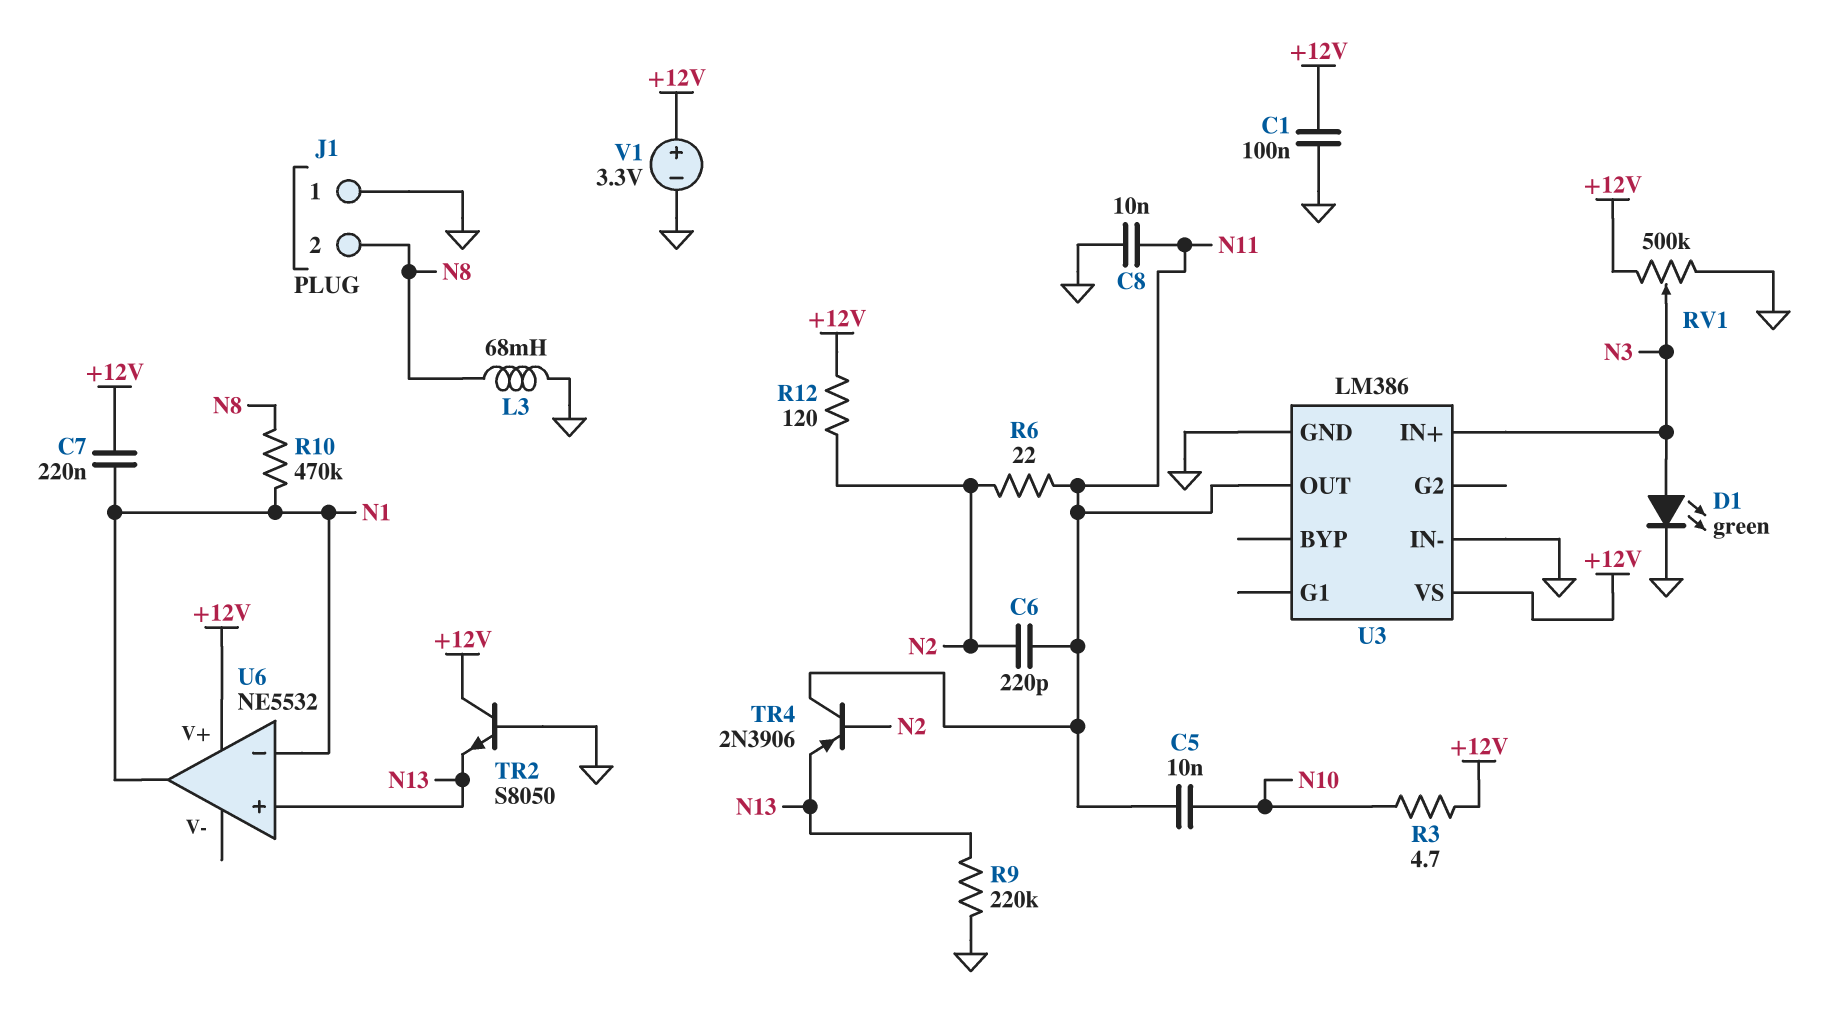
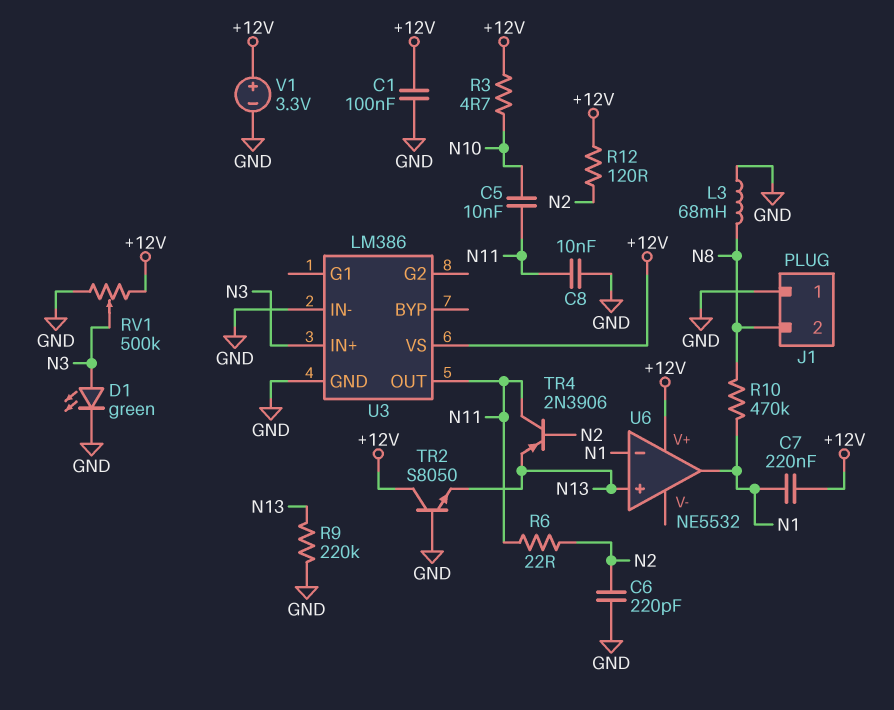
C6: 220pF (N2, N11) -> 220pF (GND, N2)

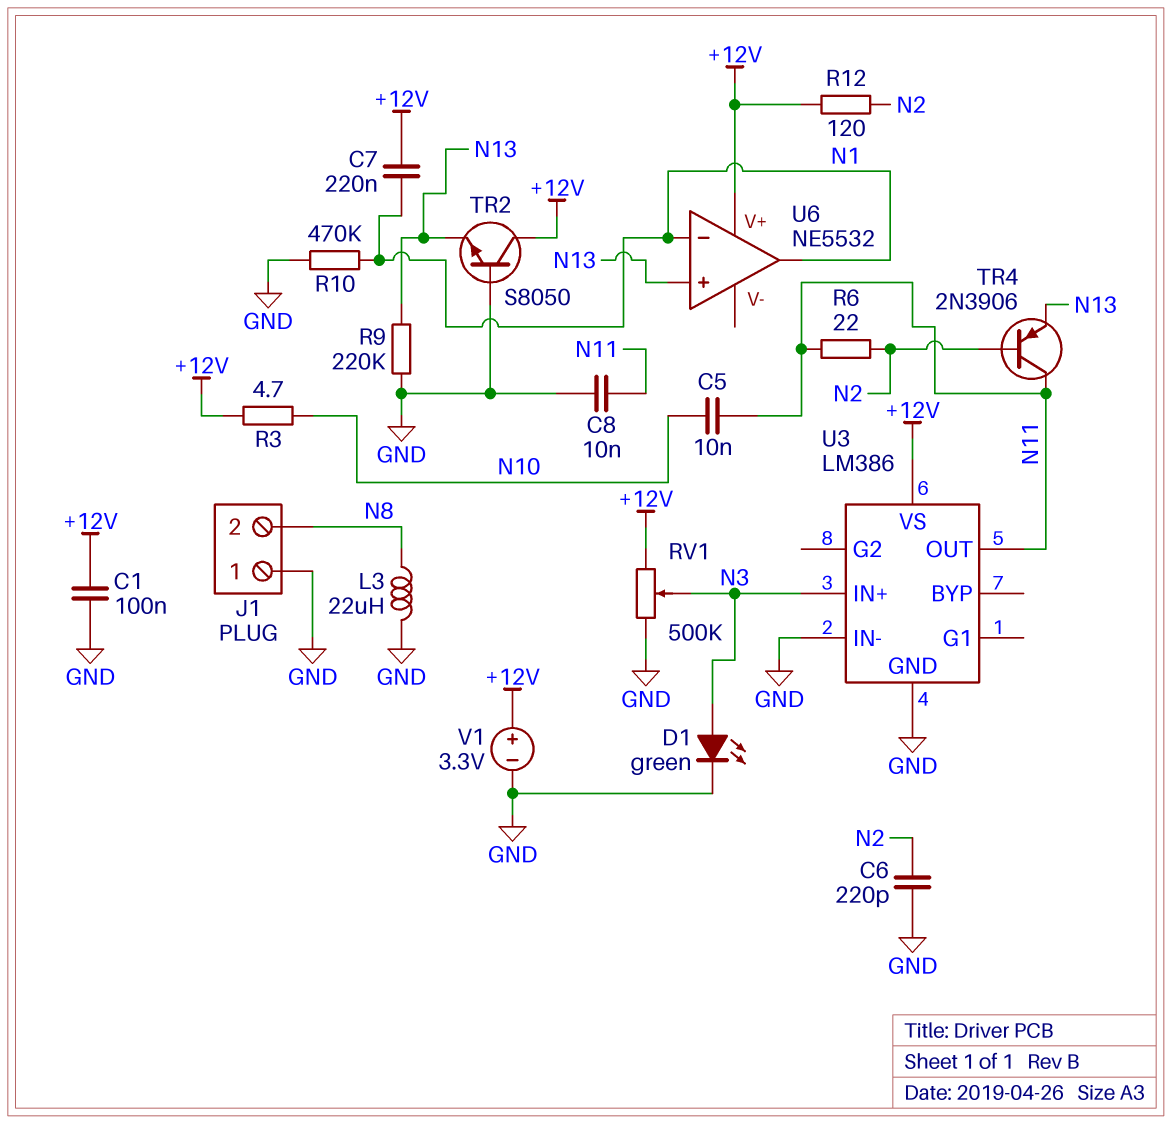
L3: 68mH (GND, N8) -> 22uH (GND, N8)
R10: 470k (N1, N8) -> 470k (GND, N1)

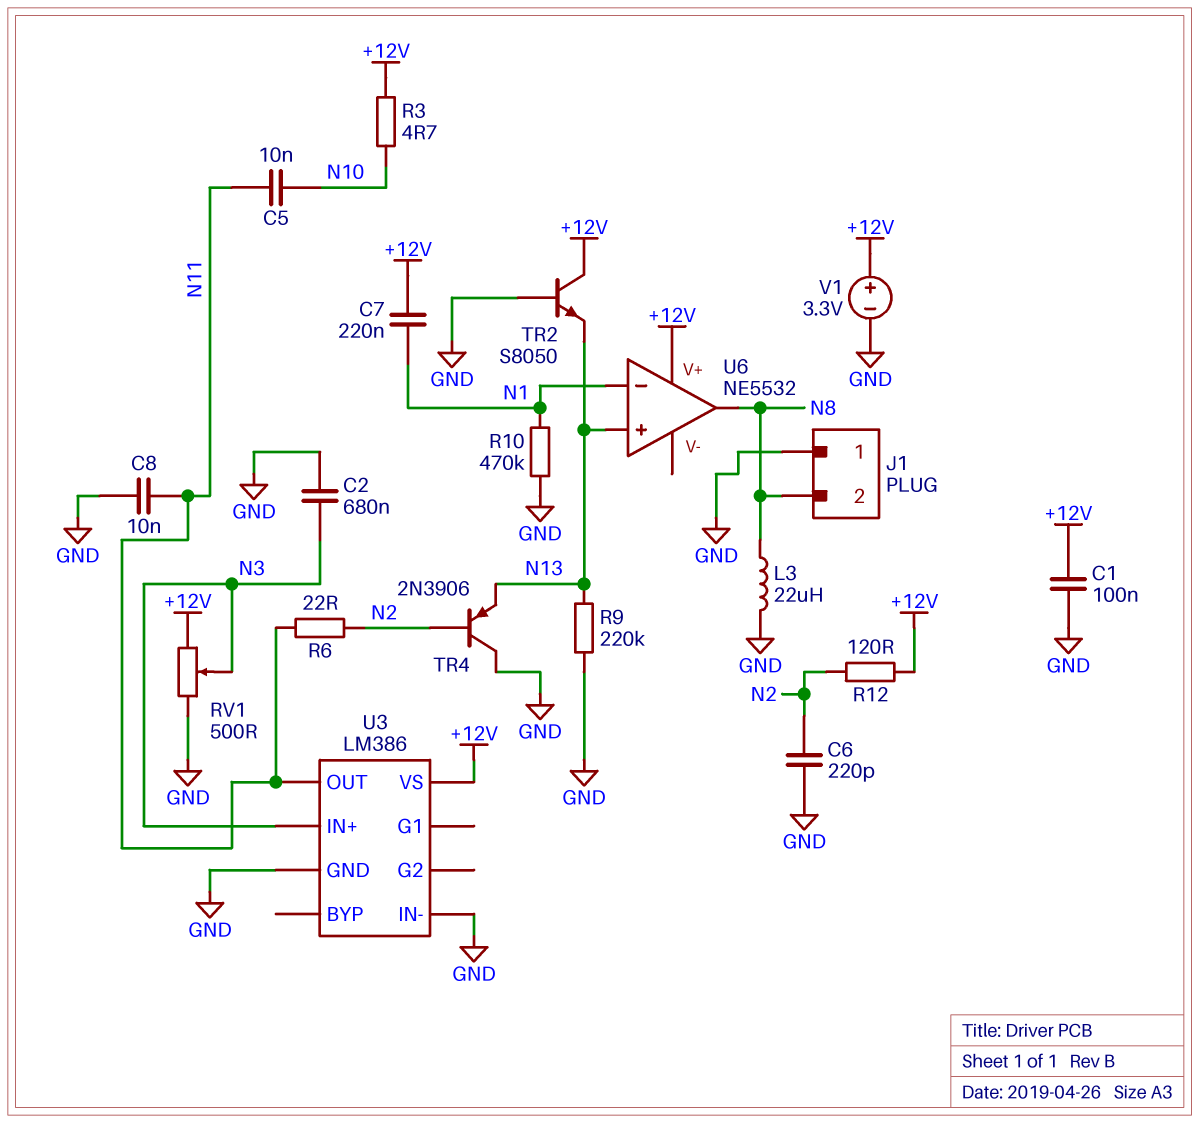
C2: none -> 680nF (GND, N3)
D1: LED green (A N3, K GND) -> none
RV1: 500k (+12V, GND, wiper N3) -> 500 (+12V, GND, wiper N3)
TR4: PNP 2N3906 (B N2, C N11, E N13) -> PNP 2N3906 (B N2, C GND, E N13)
U6 pin out: N1 -> N8

